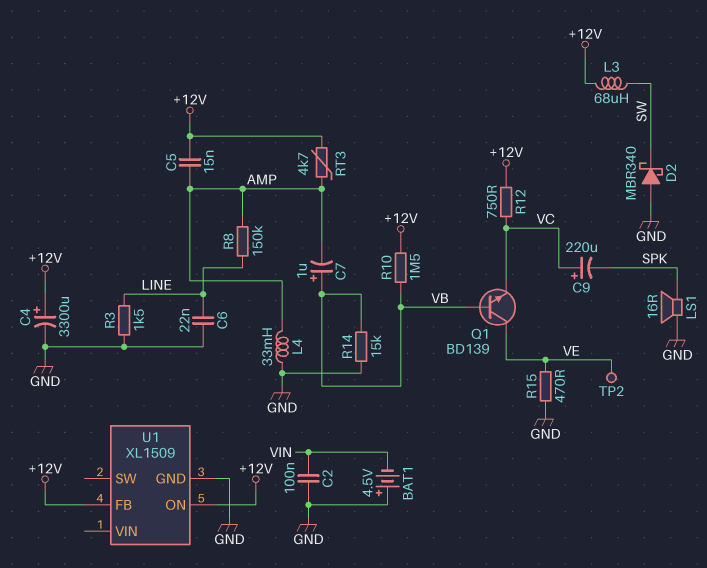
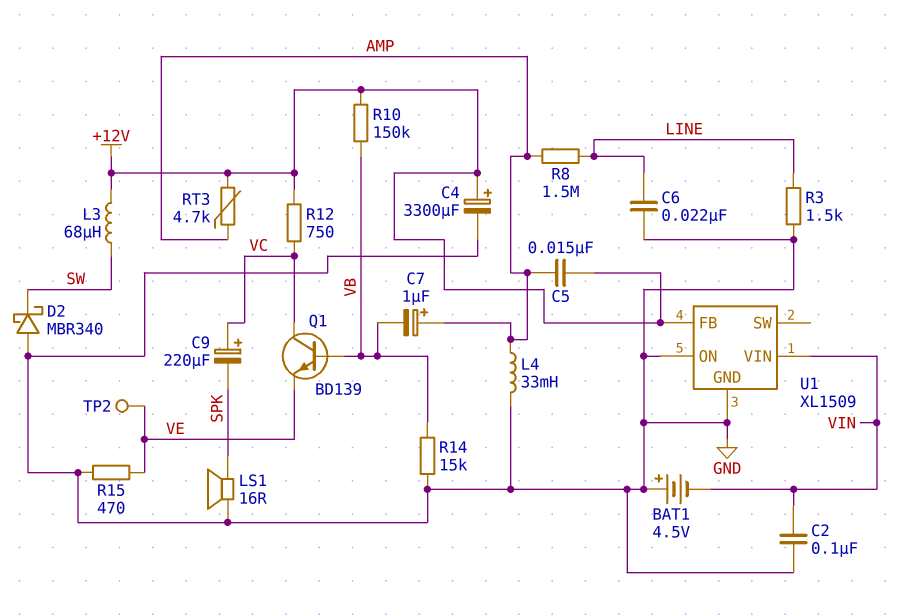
C7: 1uF (plus VB, minus AMP) -> 1uF (plus AMP, minus VB)
Q1: NPN BD139 (B VB, C VE, E VC) -> NPN BD139 (B VB, C VC, E VE)
R8: 150k (AMP, LINE) -> 1.5M (AMP, LINE)
R10: 1.5M (+12V, VB) -> 150k (+12V, VB)
U1 pin ON: +12V -> GND
U1 pin VIN: none -> VIN

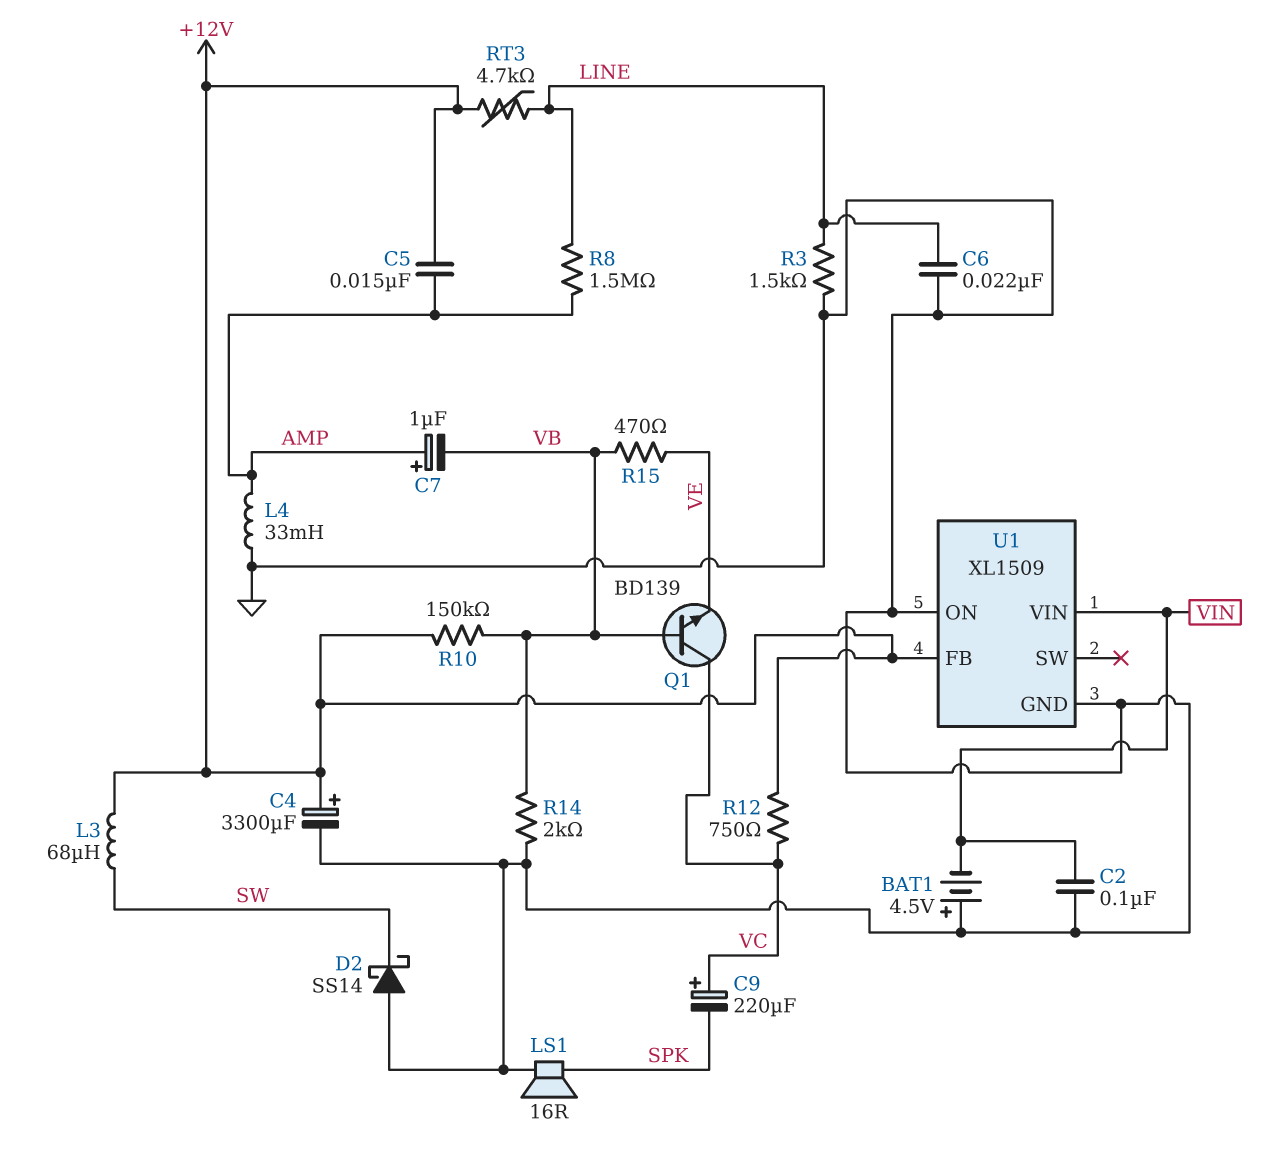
D2: schottky MBR340 (A GND, K SW) -> schottky SS14 (A GND, K SW)
R14: 15k (GND, VB) -> 2k (GND, VB)
R15: 470 (GND, VE) -> 470 (VB, VE)
RT3: 4.7k (+12V, AMP) -> 4.7k (+12V, LINE)
TP2: test point (VE) -> none

